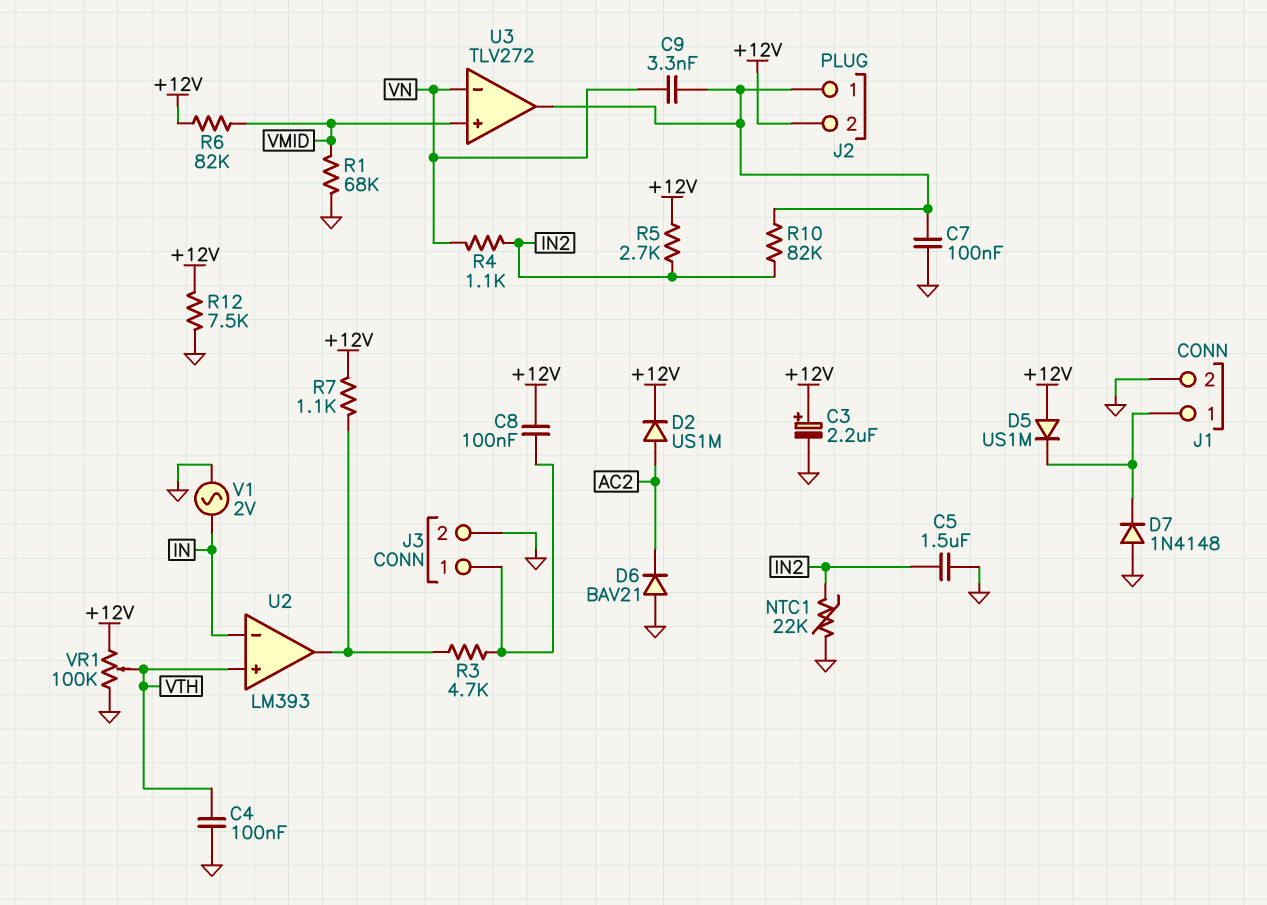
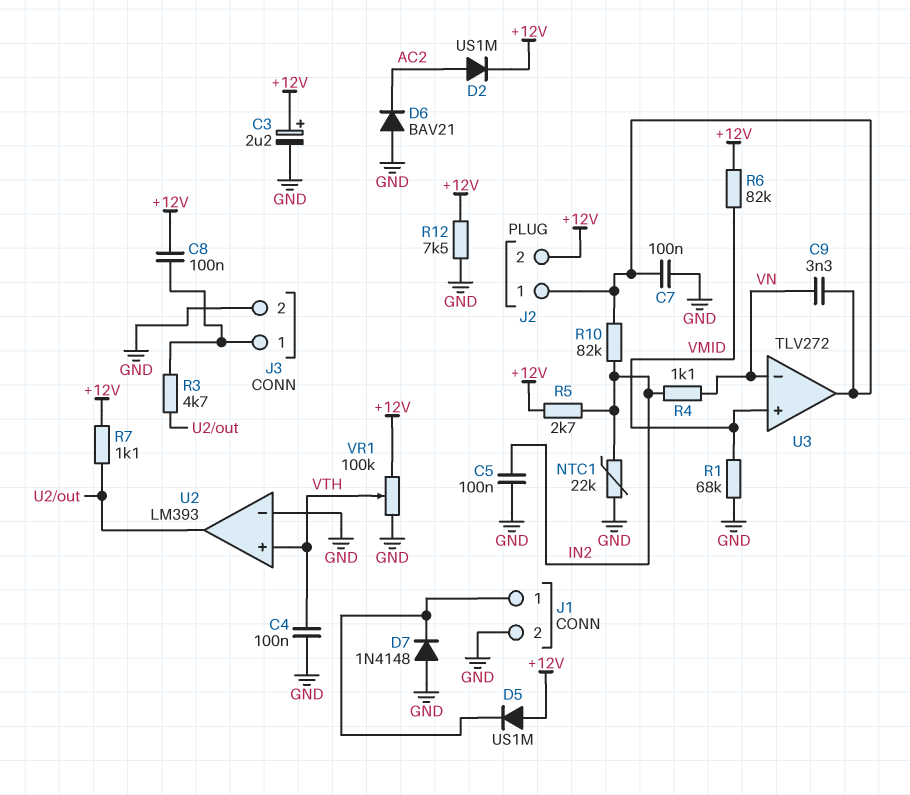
C5: 1.5uF (GND, IN2) -> 100nF (GND, IN2)
U2 pin in-: IN -> GND
V1: AC 2V (GND, IN) -> none

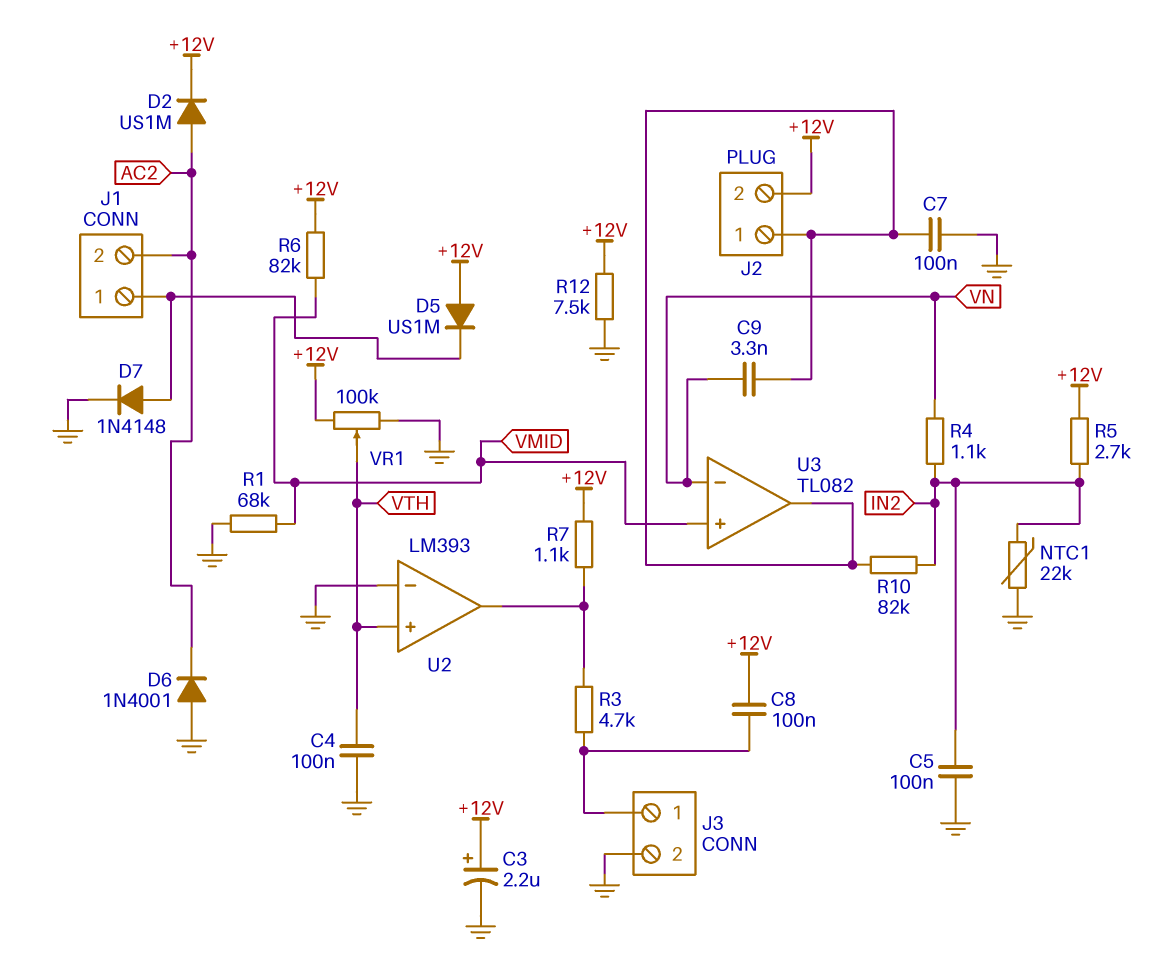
D6: diode BAV21 (A GND, K AC2) -> diode 1N4001 (A GND, K AC2)
D7: diode 1N4148 (A GND, K J1/1) -> diode 1N4148 (A J1/1, K GND)
J1 pin 2: GND -> AC2
U3: TLV272 -> TL082

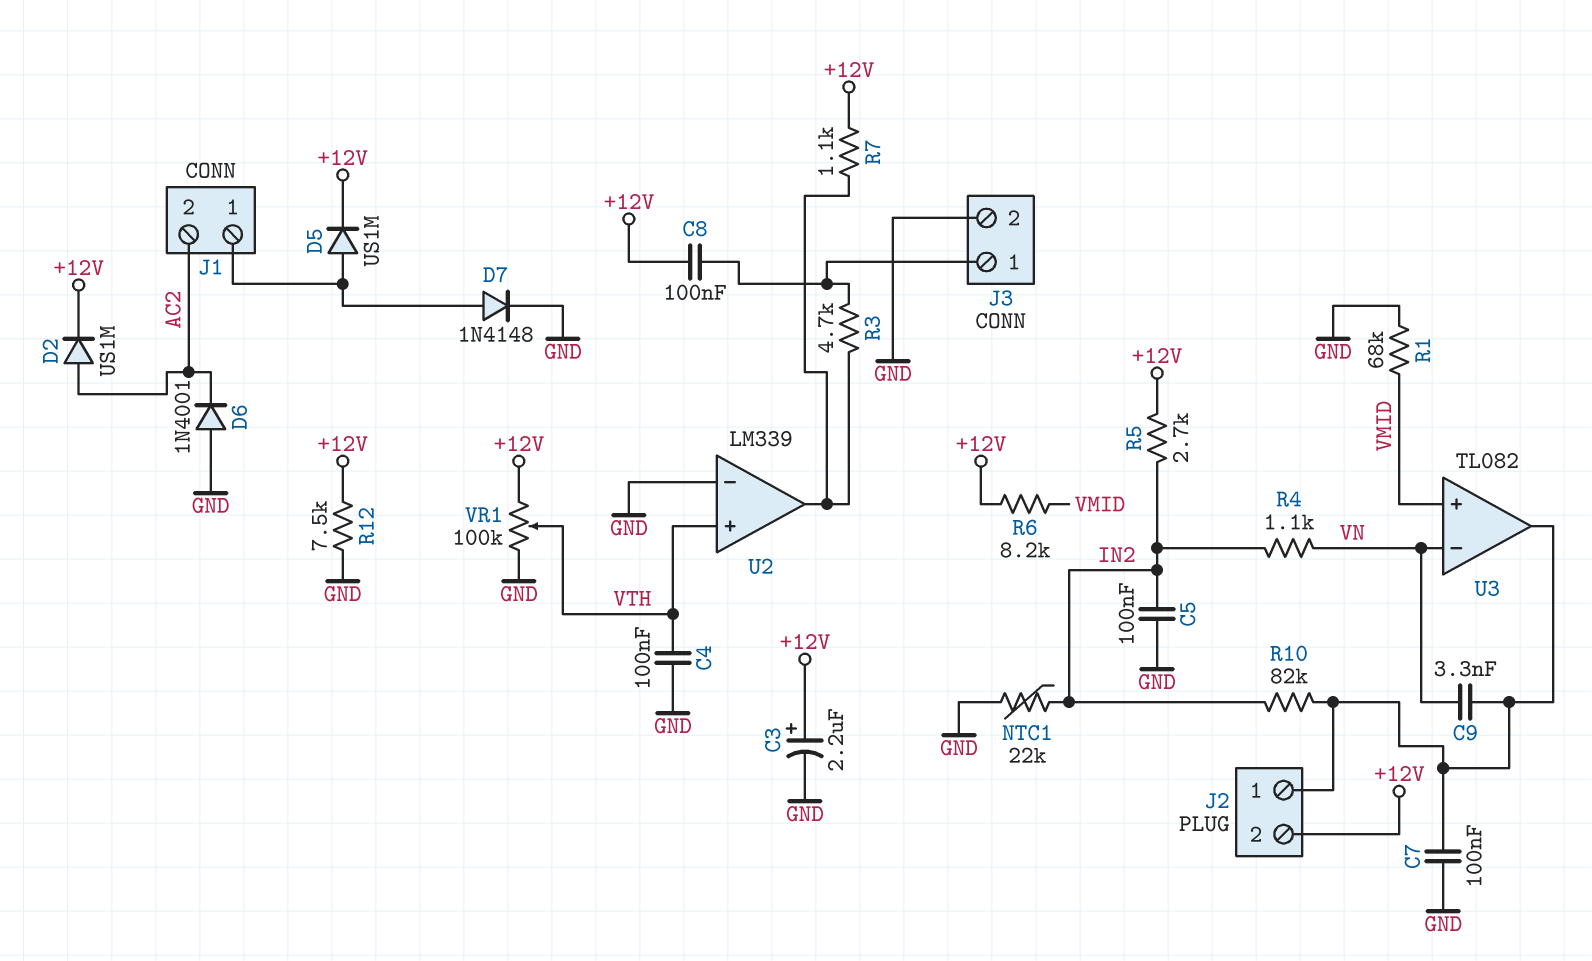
D5: diode US1M (A +12V, K J1/1) -> diode US1M (A J1/1, K +12V)
R6: 82k (+12V, VMID) -> 8.2k (+12V, VMID)
U2: LM393 -> LM339

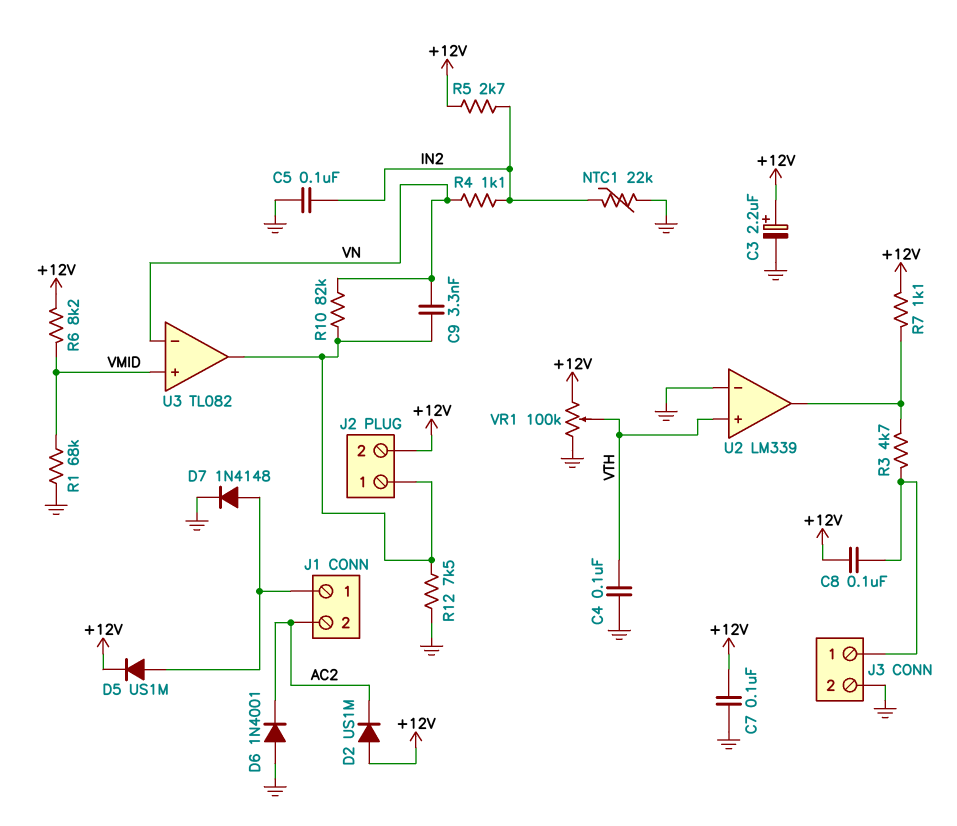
C7: 100nF (GND, J2/1) -> 100nF (+12V, GND)
D2: diode US1M (A AC2, K +12V) -> diode US1M (A +12V, K AC2)
R10: 82k (IN2, J2/1) -> 82k (J2/1, VN)
R12: 7.5k (+12V, GND) -> 7.5k (GND, J2/1)

